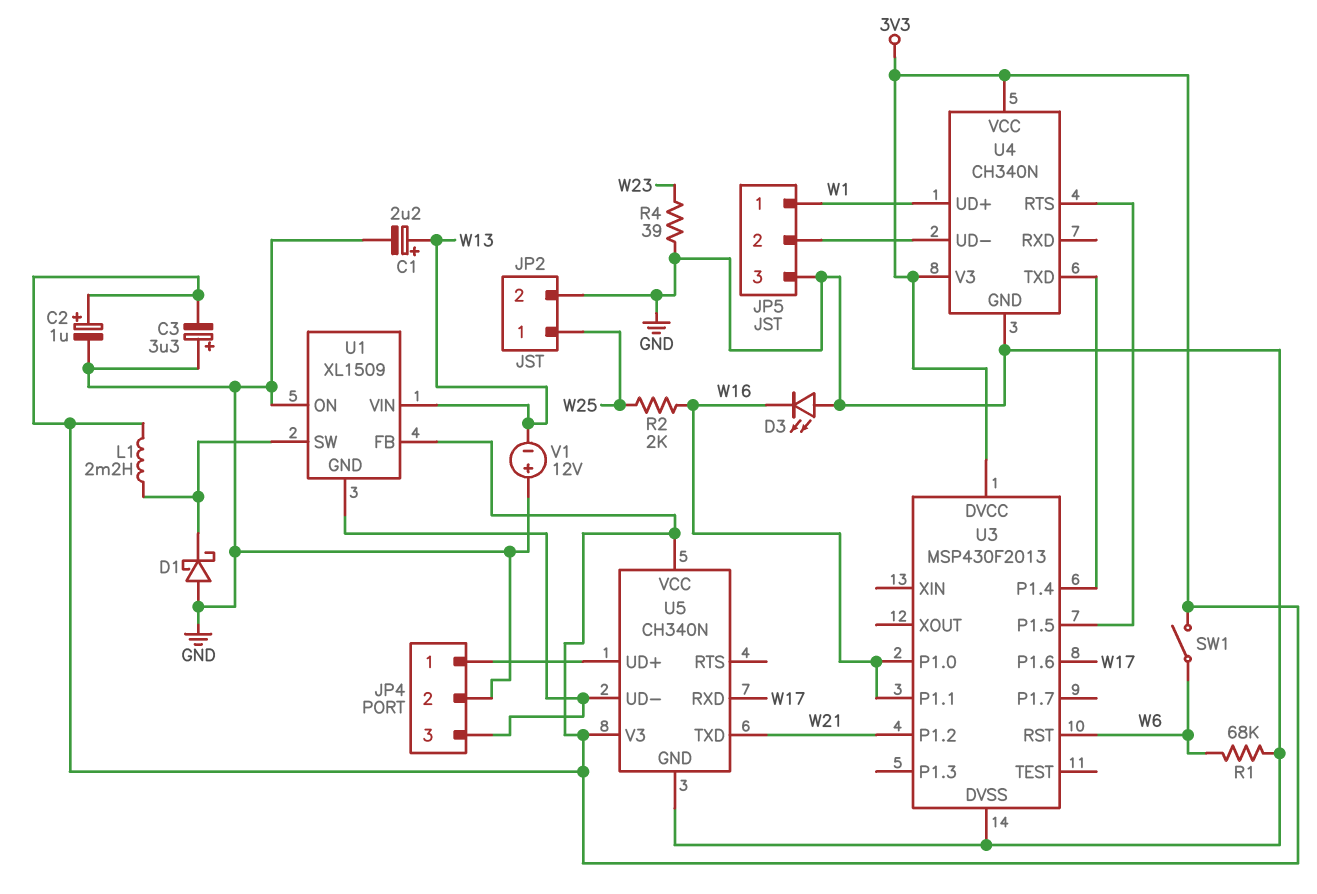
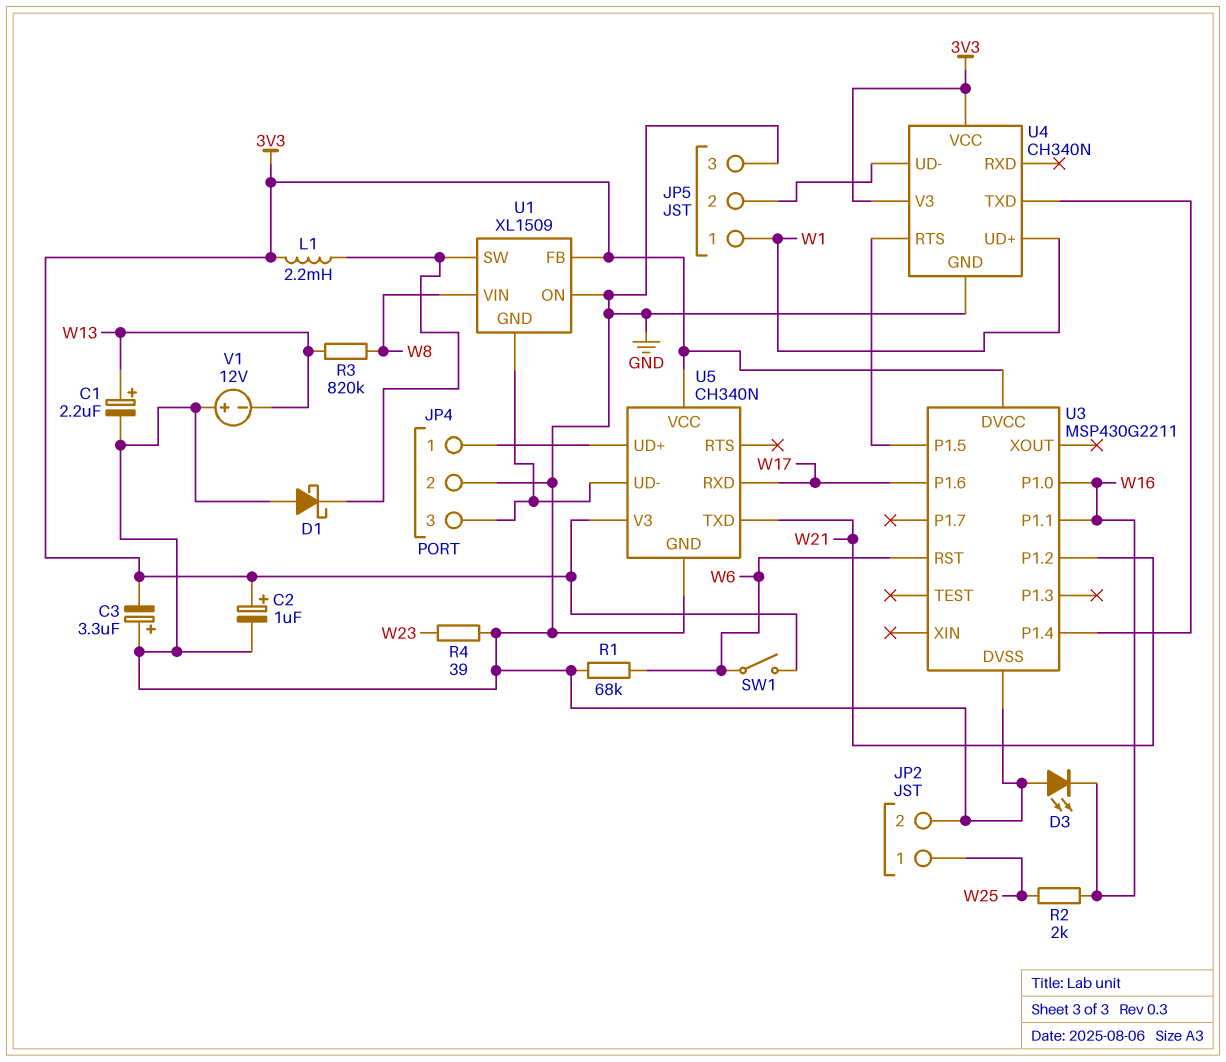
R3: none -> 820k (W8, W13)
U1 pin VIN: W13 -> W8
U3: MSP430F2013 -> MSP430G2211

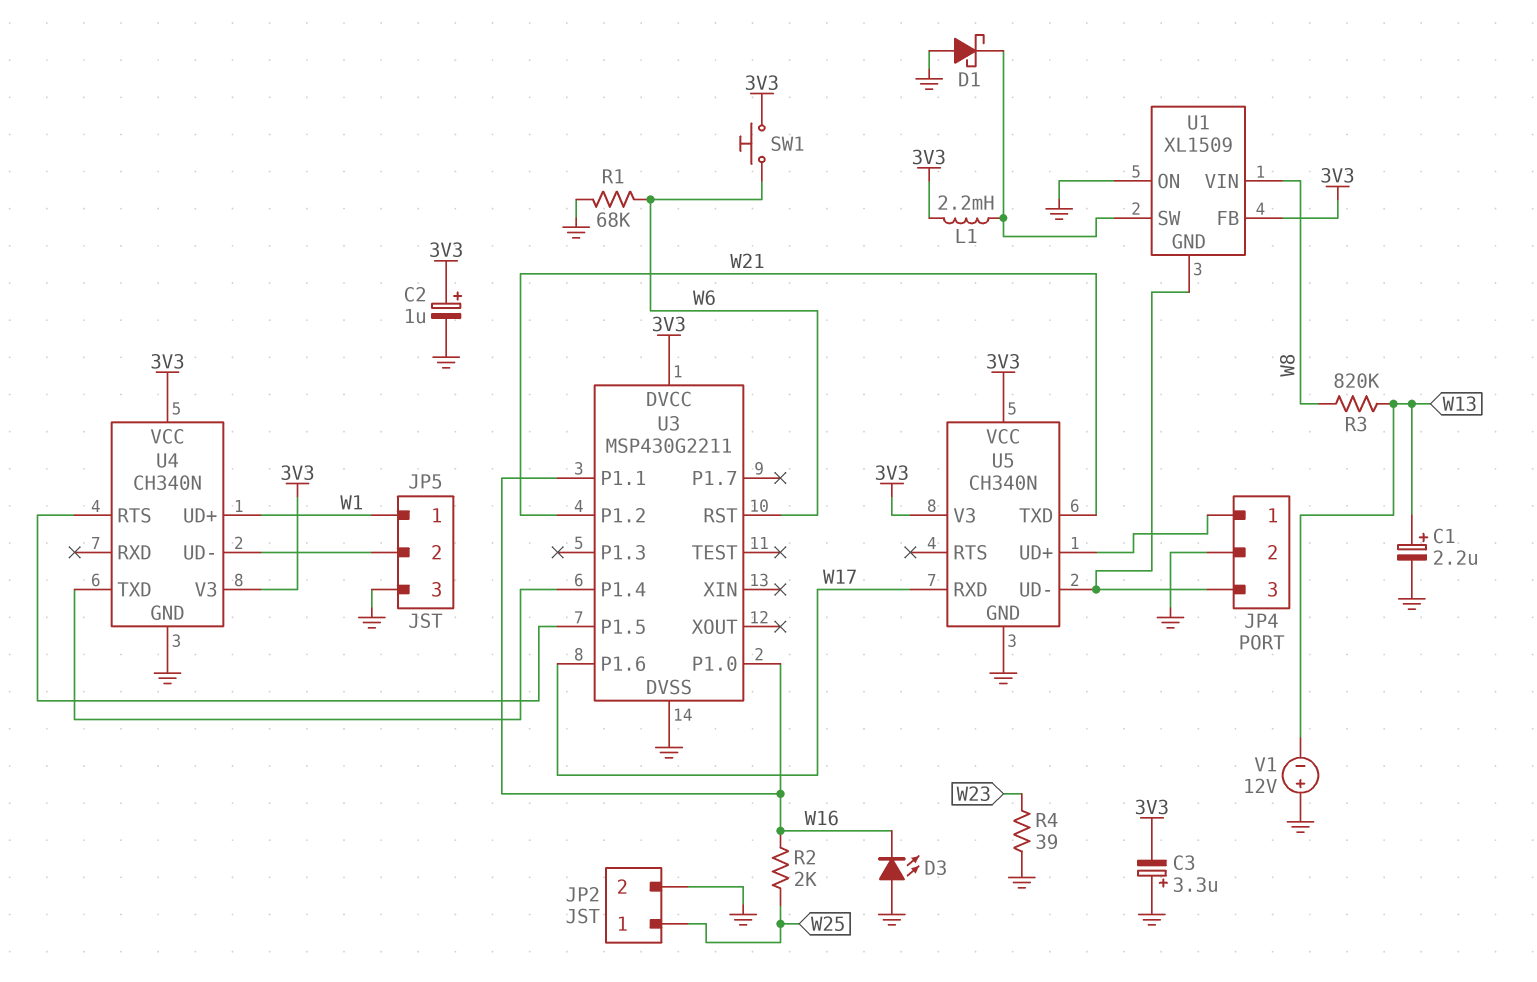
SW1: switch (3V3, W6) -> button (3V3, W6)

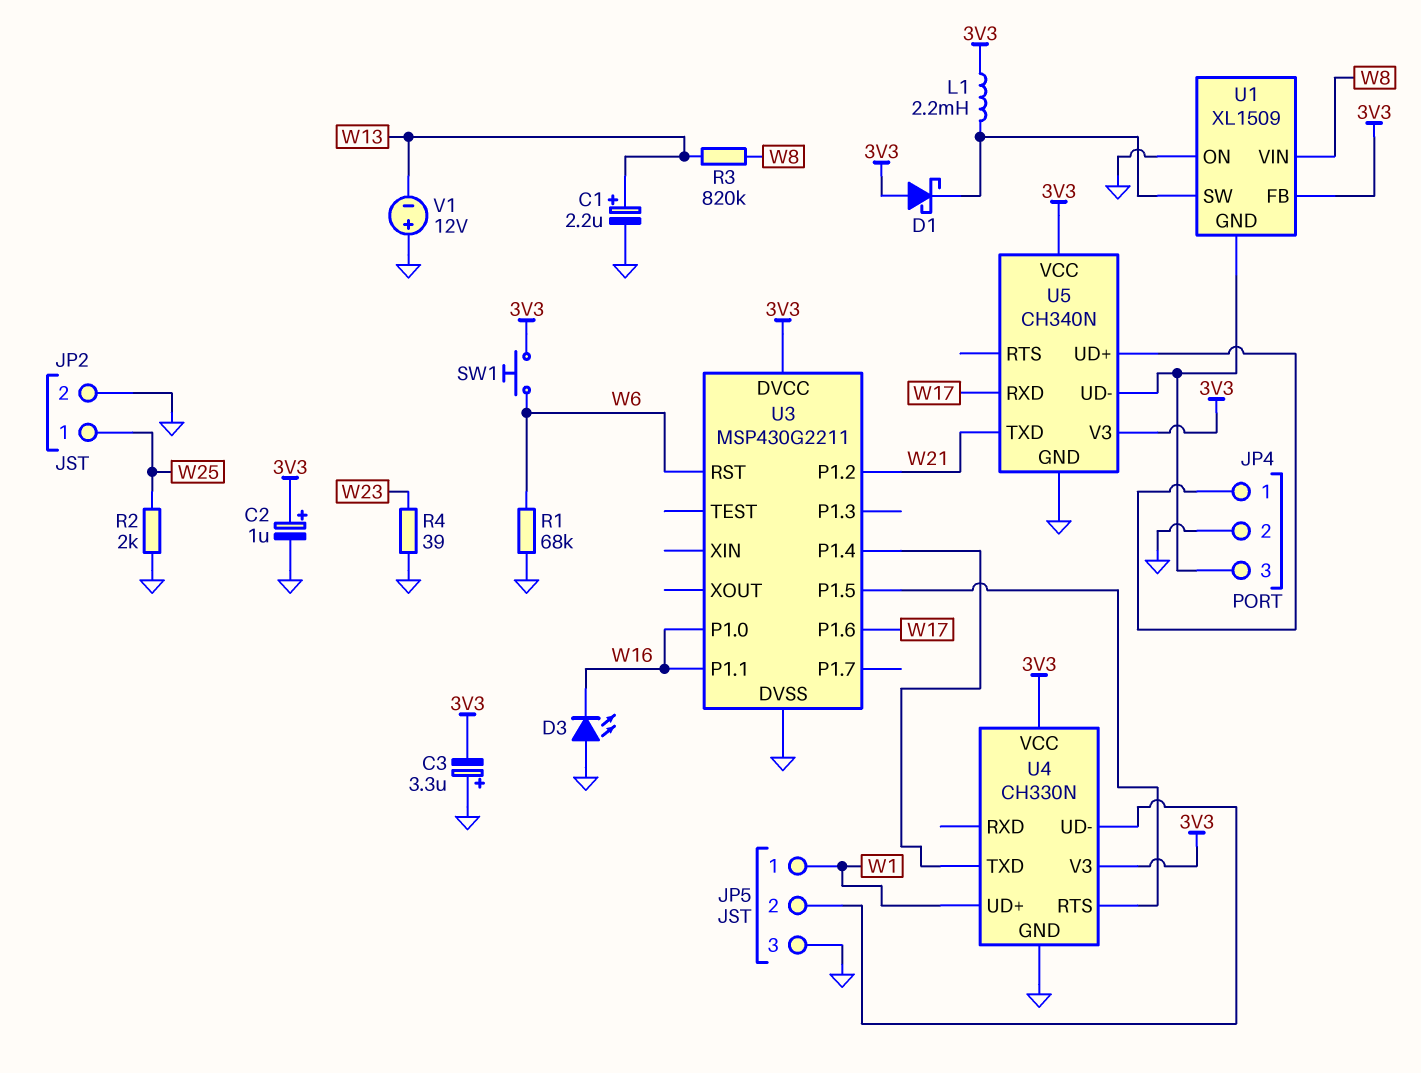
D1: schottky (A GND, K U1/SW) -> schottky (A 3V3, K U1/SW)
R2: 2k (W16, W25) -> 2k (GND, W25)
U4: CH340N -> CH330N

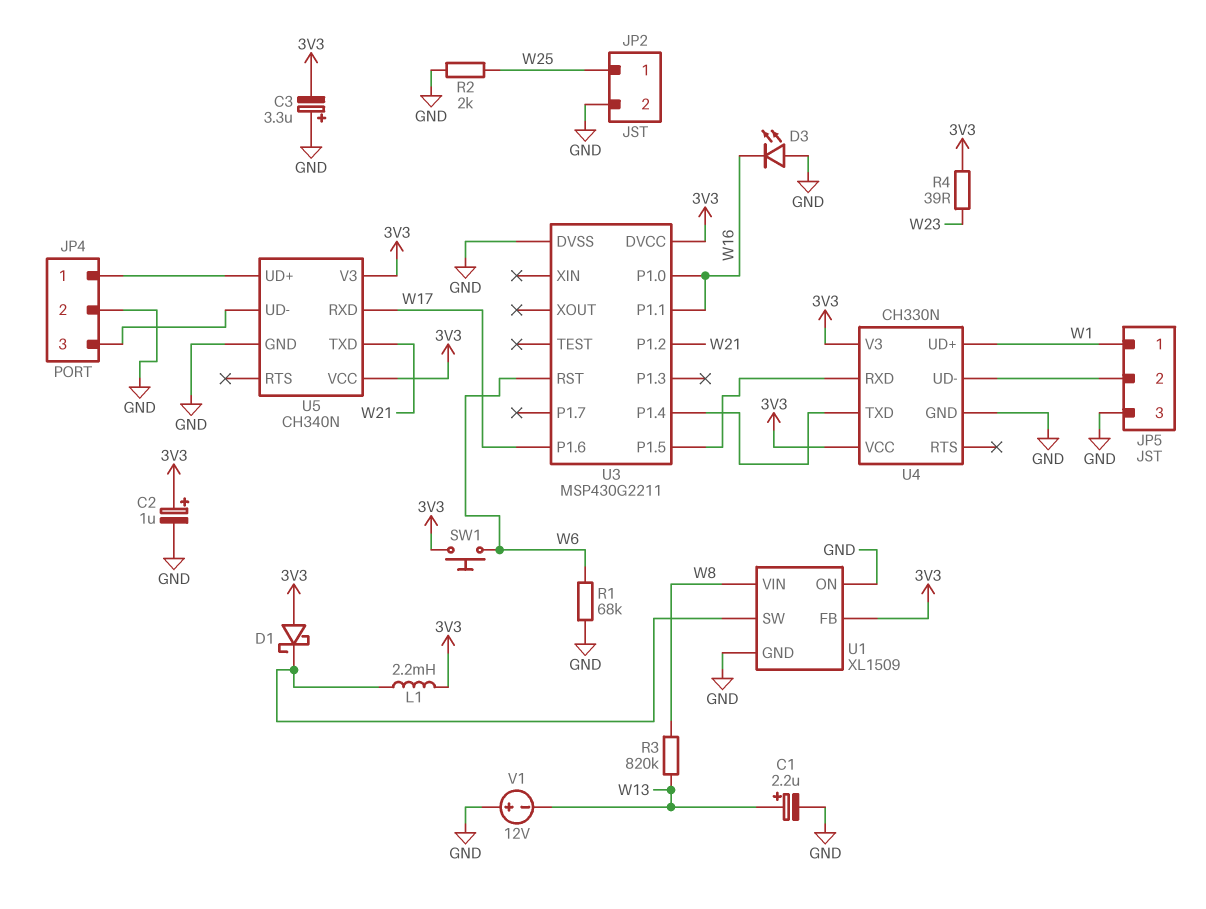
R4: 39 (GND, W23) -> 39 (3V3, W23)
U1 pin GND: JP4/3 -> GND
U4 pin RTS: U3/P1.5 -> none
U4 pin RXD: none -> U3/P1.5

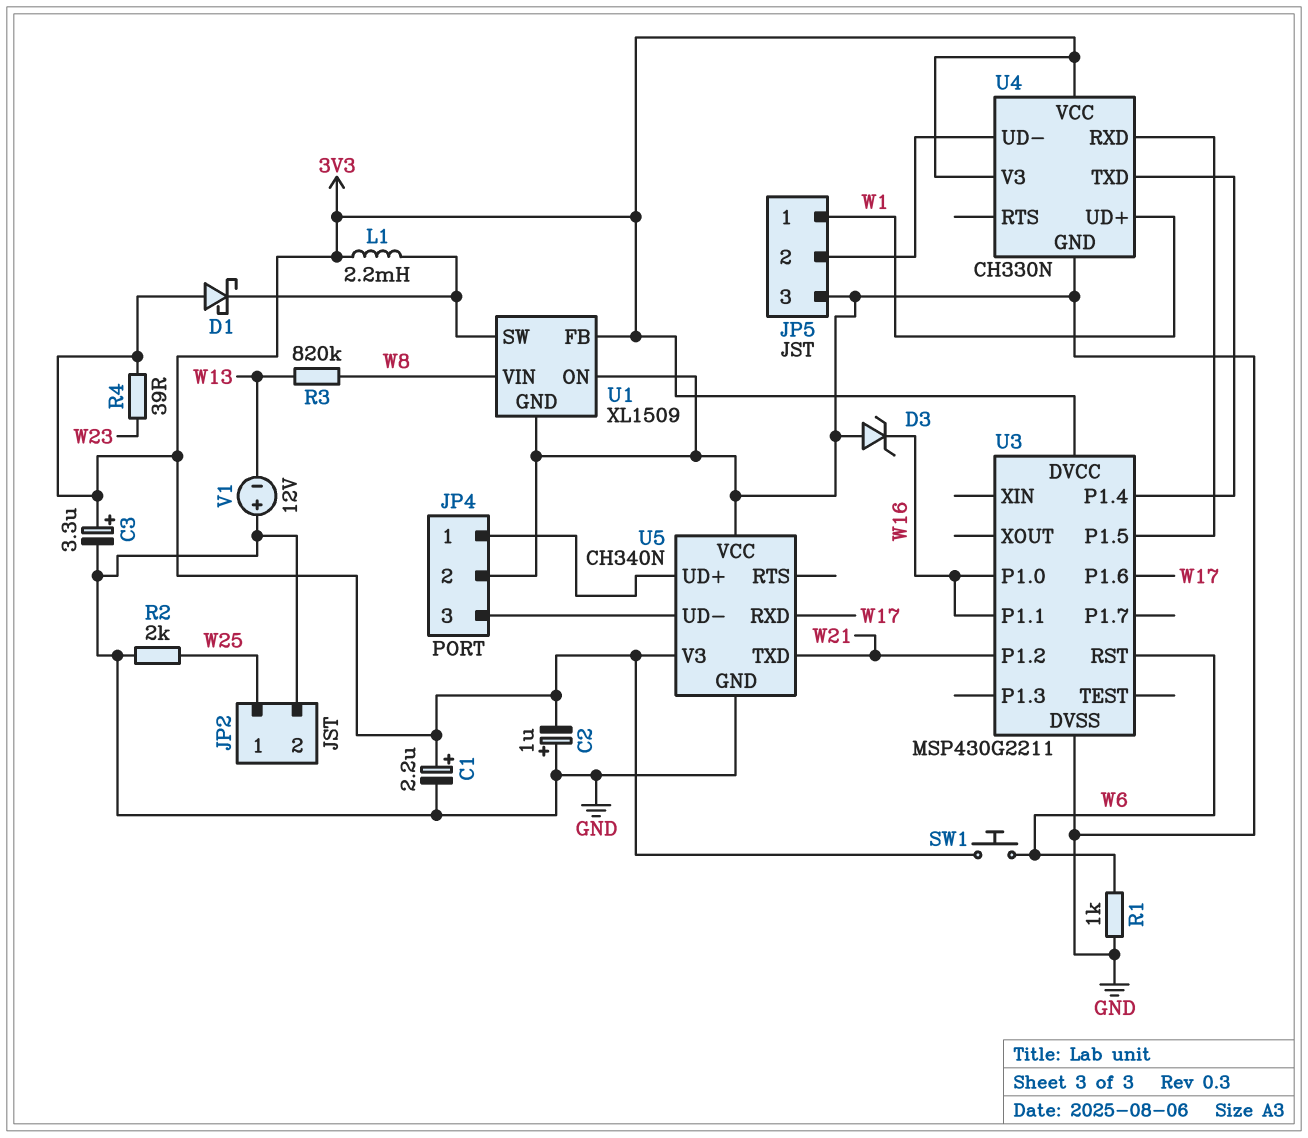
C1: 2.2uF (plus W13, minus GND) -> 2.2uF (plus 3V3, minus GND)
C2: 1uF (plus 3V3, minus GND) -> 1uF (plus GND, minus 3V3)
C3: 3.3uF (plus GND, minus 3V3) -> 3.3uF (plus 3V3, minus GND)
D3: LED (A GND, K W16) -> zener (A GND, K W16)
R1: 68k (GND, W6) -> 1k (GND, W6)
U5 pin VCC: 3V3 -> GND

